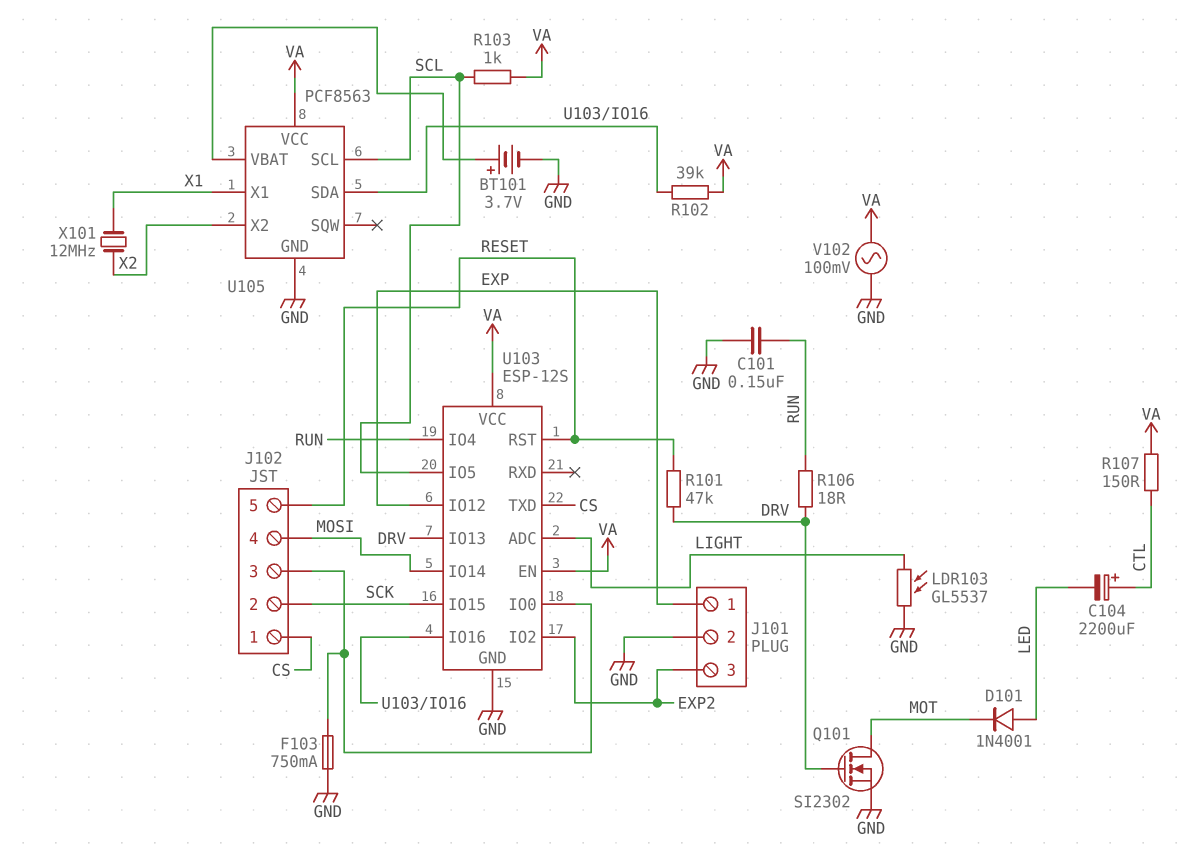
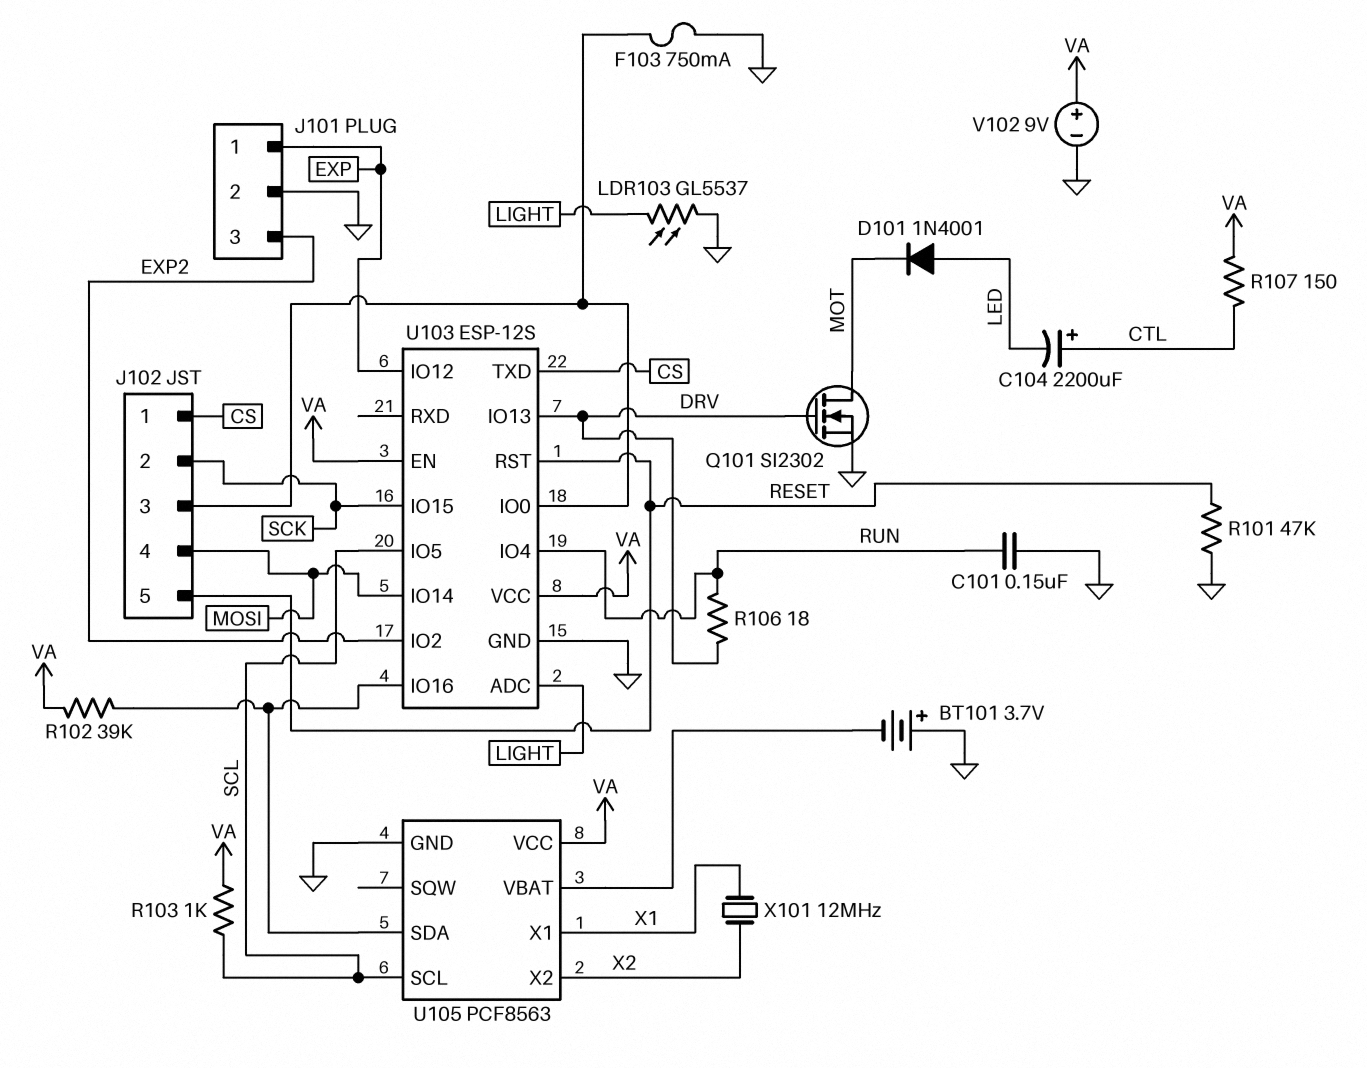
BT101: 3.7V (plus U105/VBAT, minus GND) -> 3.7V (plus GND, minus U105/VBAT)
R101: 47k (DRV, RESET) -> 47k (GND, RESET)
V102: AC 100mV (GND, VA) -> 9V (plus VA, minus GND)

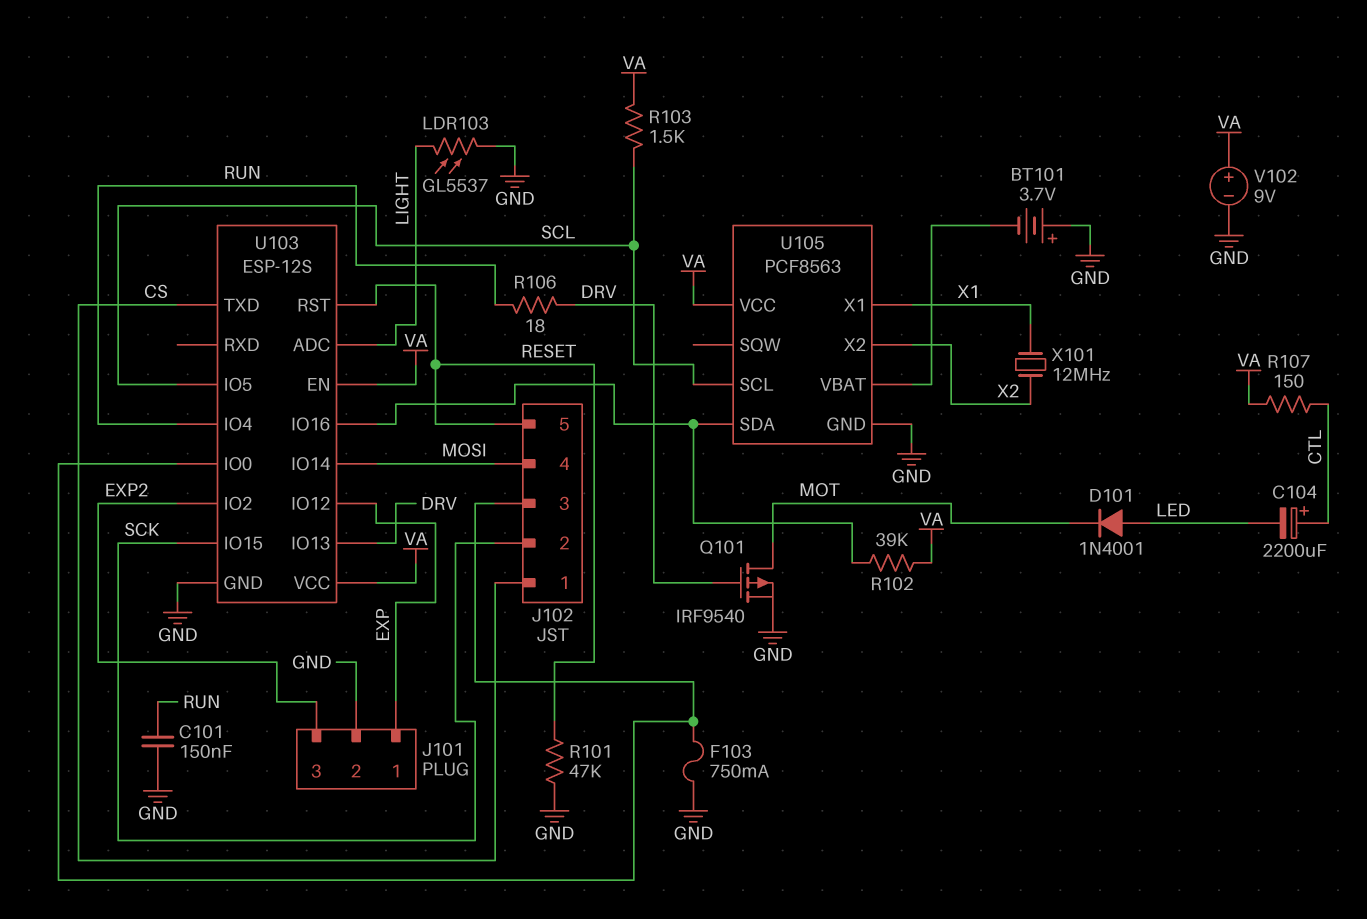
Q101: NMOS SI2302 (G DRV, D MOT, S GND) -> PMOS IRF9540 (G DRV, D MOT, S GND)
R103: 1k (SCL, VA) -> 1.5k (SCL, VA)

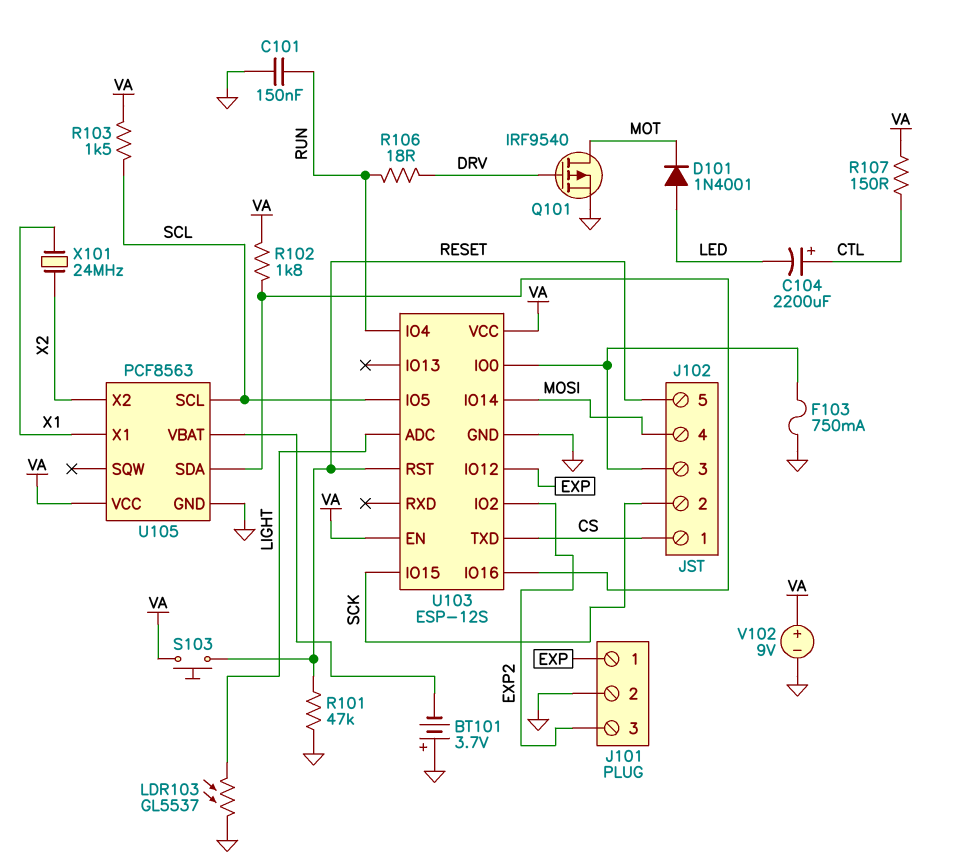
R102: 39k (U103/IO16, VA) -> 1.8k (U103/IO16, VA)
S103: none -> button (RESET, VA)
U103 pin IO13: DRV -> none
X101: 12MHz (X1, X2) -> 24MHz (X1, X2)

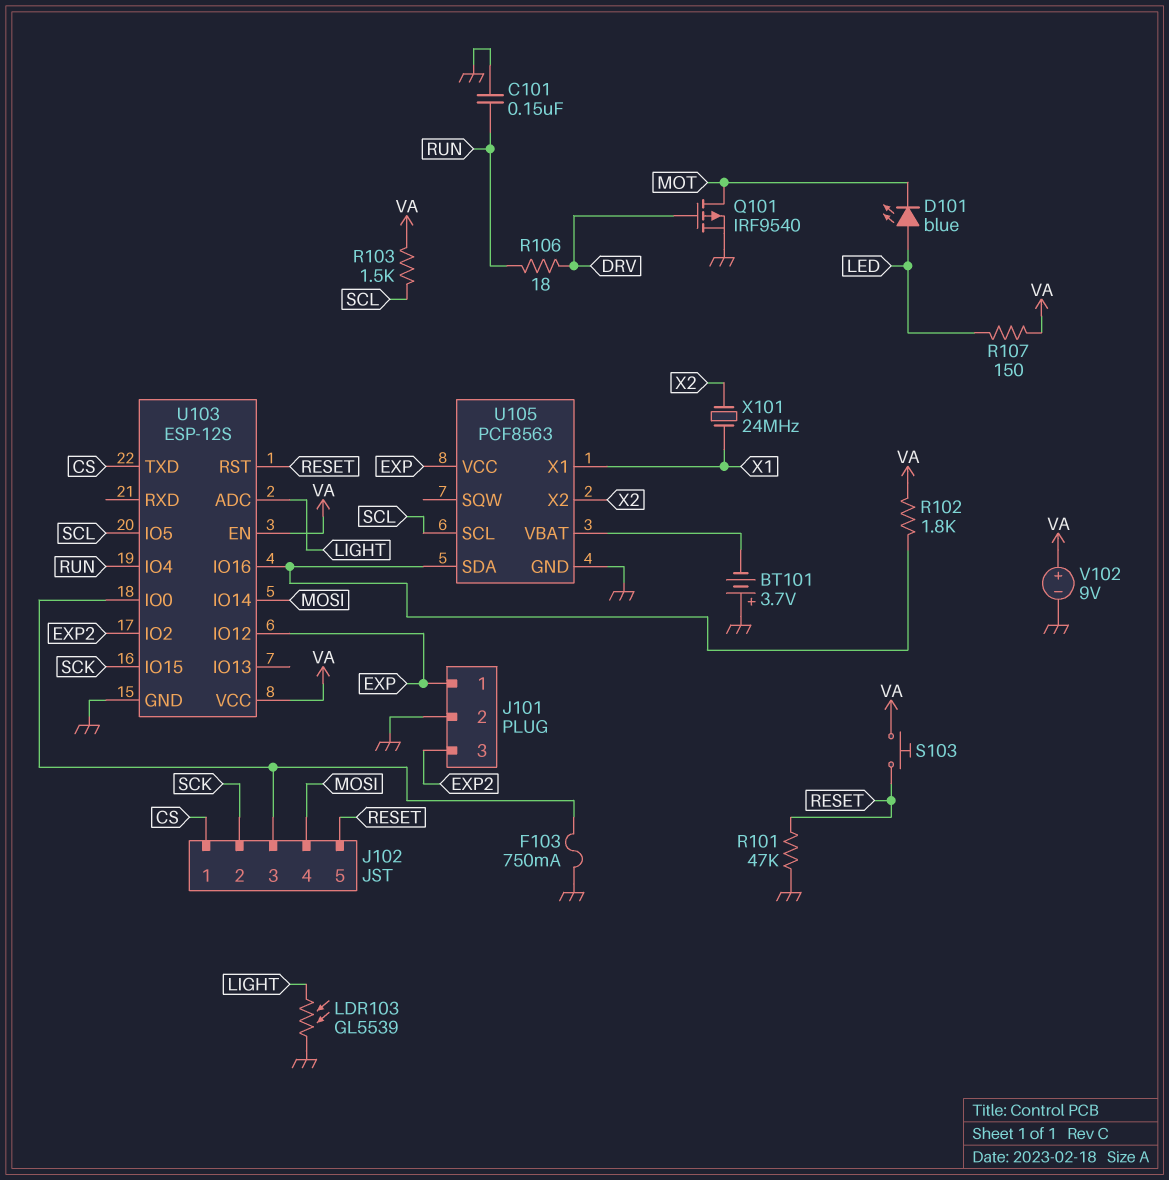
C104: 2200uF (plus CTL, minus LED) -> none
D101: diode 1N4001 (A LED, K MOT) -> LED blue (A LED, K MOT)
LDR103: GL5537 (GND, LIGHT) -> GL5539 (GND, LIGHT)
R107: 150 (CTL, VA) -> 150 (LED, VA)
U105 pin VCC: VA -> EXP

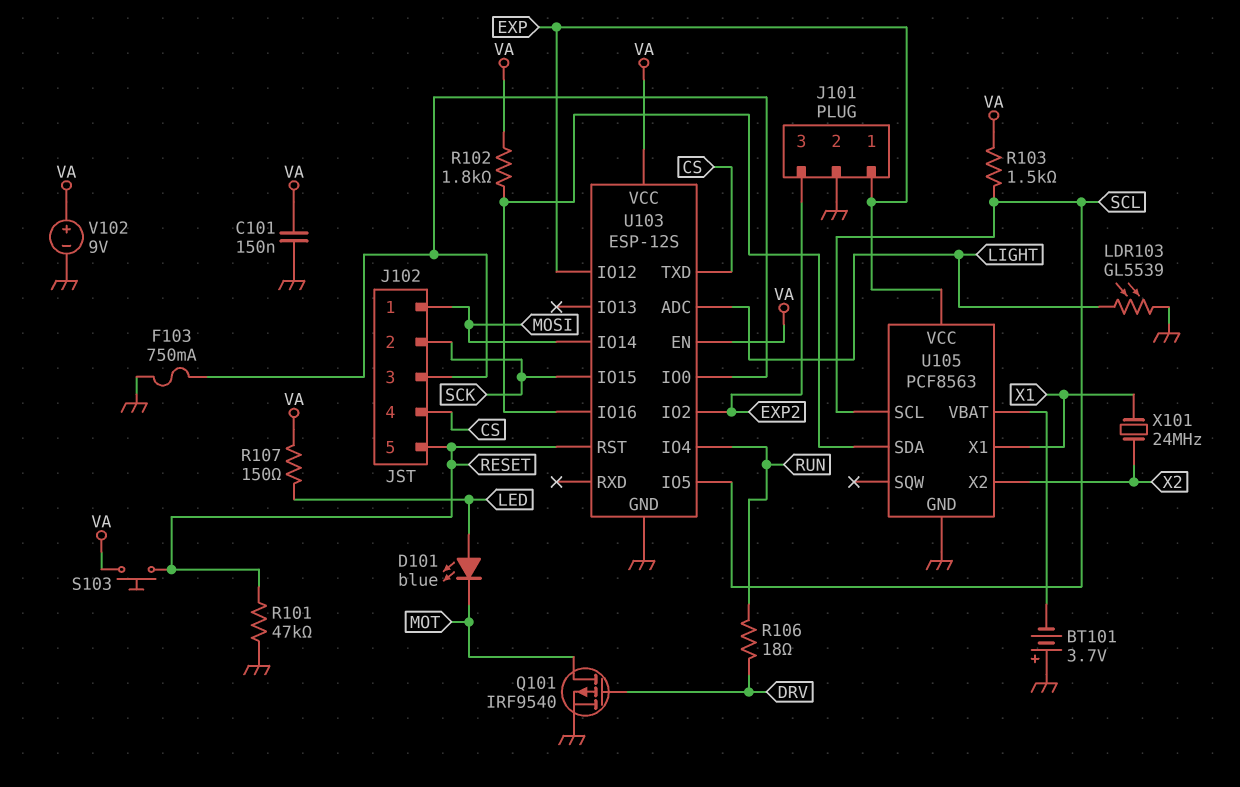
C101: 150nF (GND, RUN) -> 150nF (GND, VA)
J102 pin 1: CS -> MOSI
J102 pin 4: MOSI -> CS

